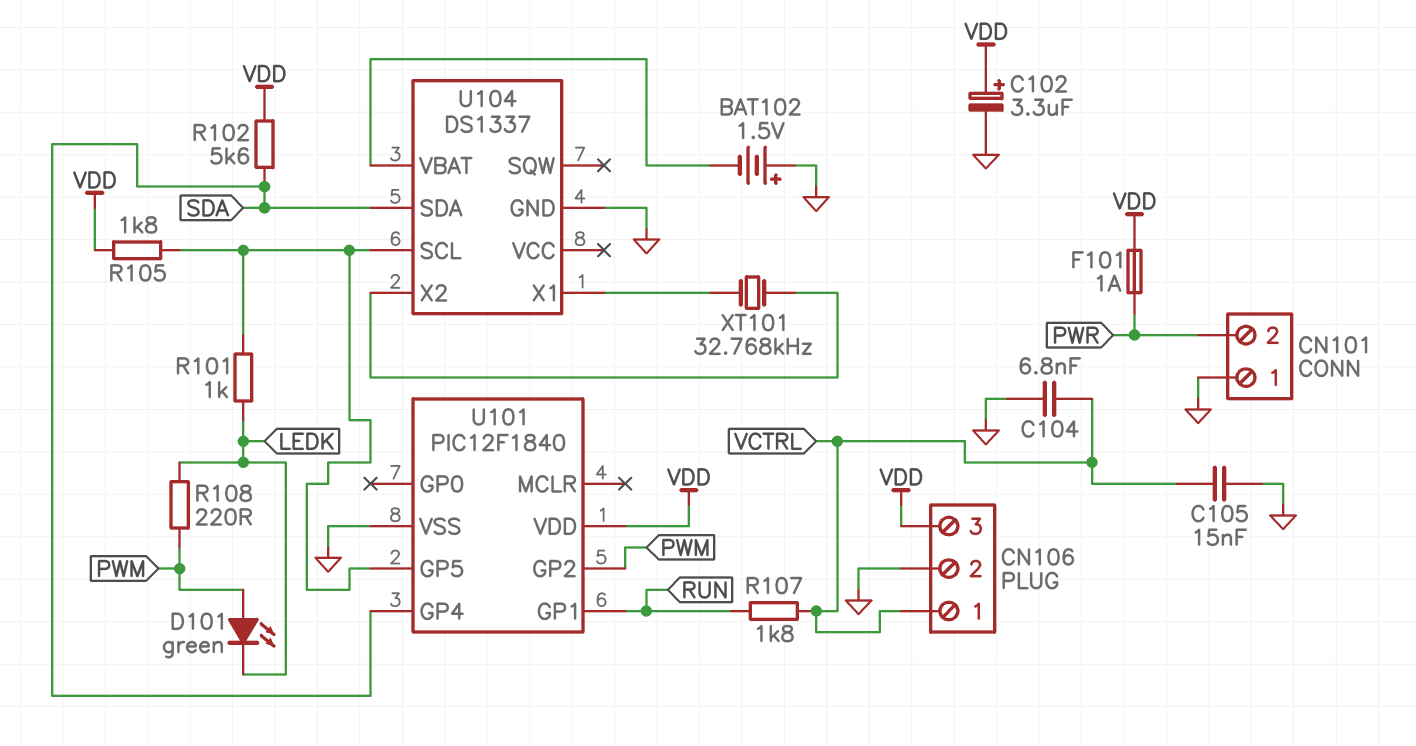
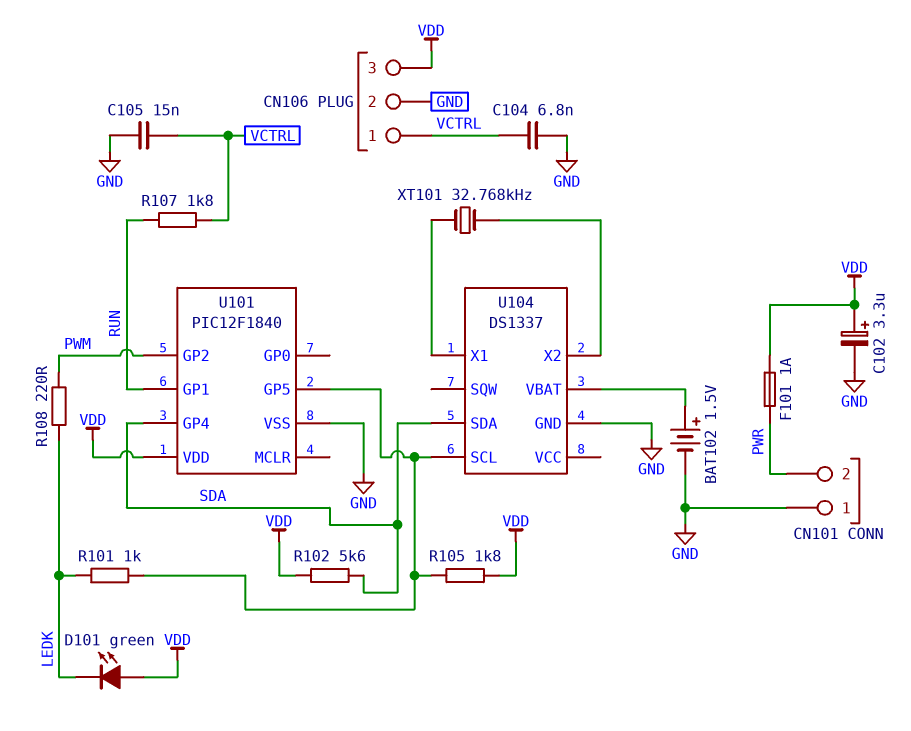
BAT102: 1.5V (plus GND, minus U104/VBAT) -> 1.5V (plus U104/VBAT, minus GND)
D101: LED green (A PWM, K LEDK) -> LED green (A VDD, K LEDK)

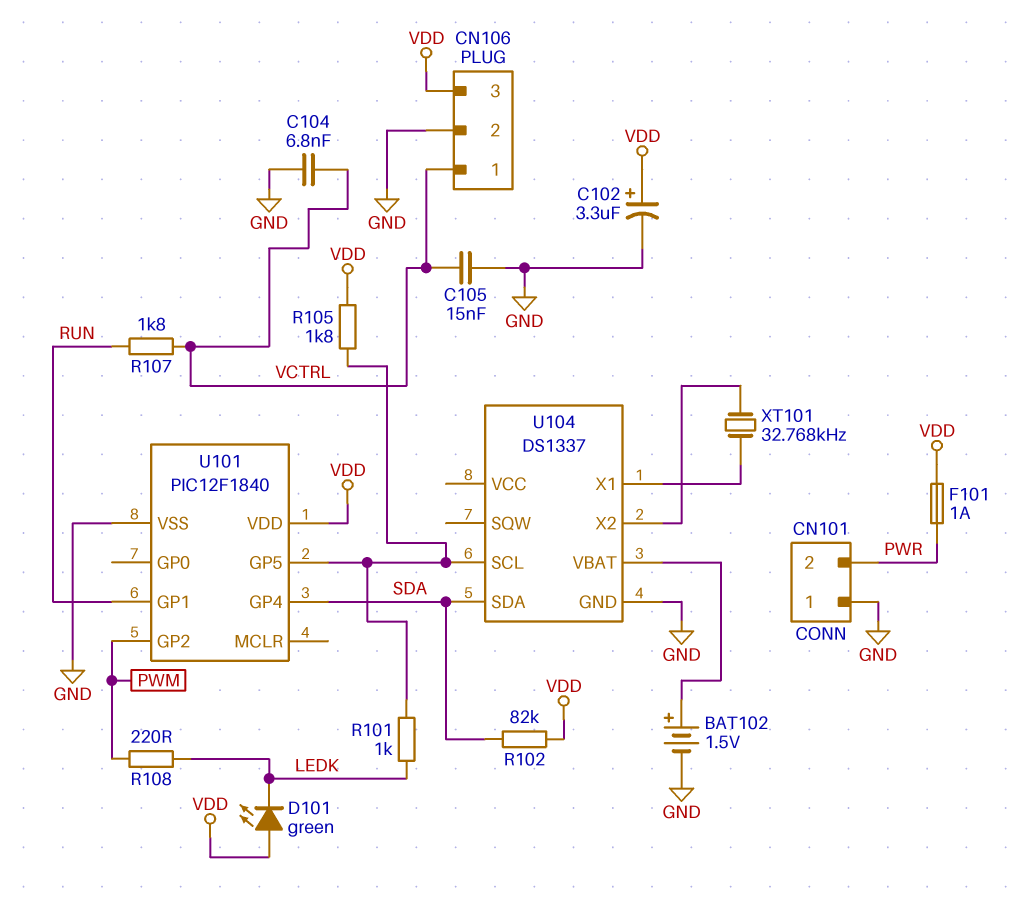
R102: 5.6k (SDA, VDD) -> 82k (SDA, VDD)

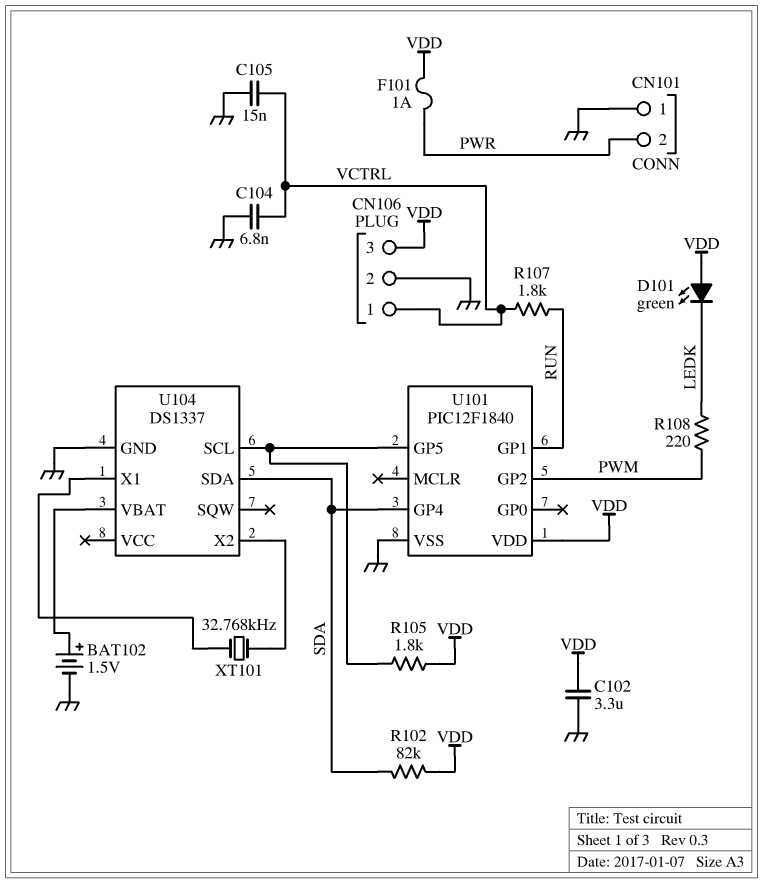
C102: 3.3uF (plus VDD, minus GND) -> 3.3uF (GND, VDD)
R101: 1k (LEDK, U101/GP5) -> none

